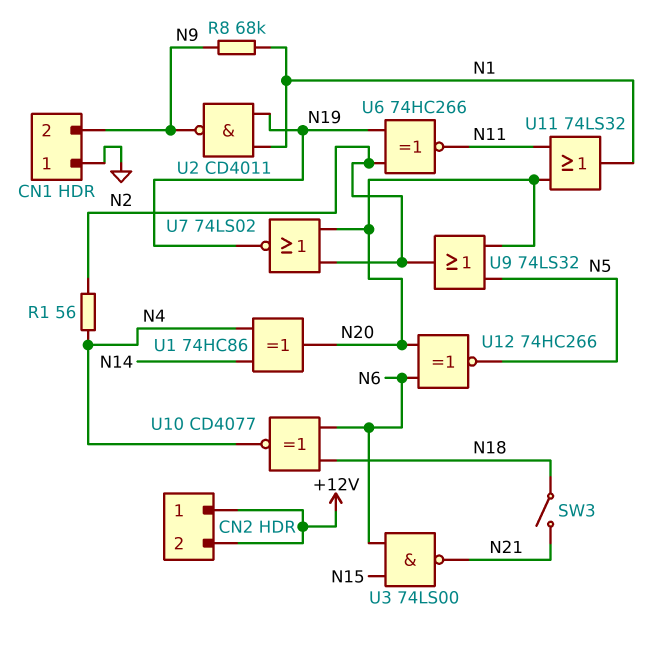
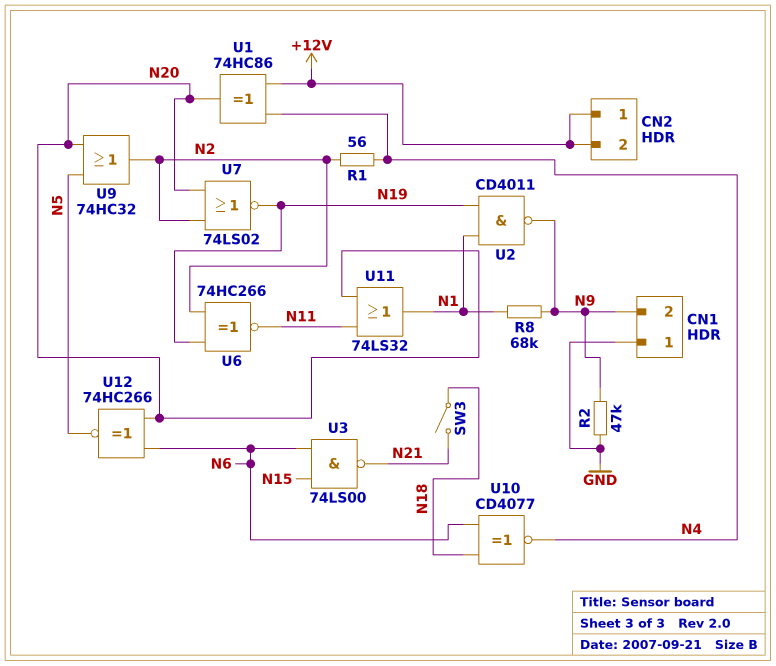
R2: none -> 47k (GND, N9)
U1: XOR 74HC86 (in N4, in N14, out N20) -> XOR 74HC86 (in +12V, in N4, out N20)
U9: OR 74LS32 (in N5, in N20, out N2) -> OR 74HC32 (in N5, in N20, out N2)

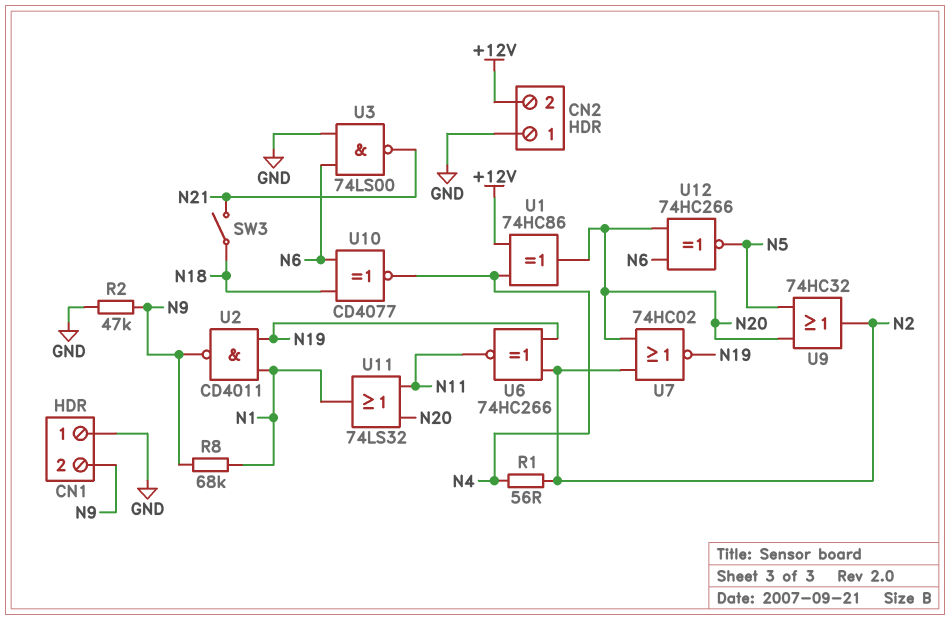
CN2 pin 1: +12V -> GND
U3: NAND 74LS00 (in N6, in N15, out N21) -> NAND 74LS00 (in GND, in N6, out N21)
U7: NOR 74LS02 (in N2, in N20, out N19) -> NOR 74HC02 (in N2, in N20, out N19)

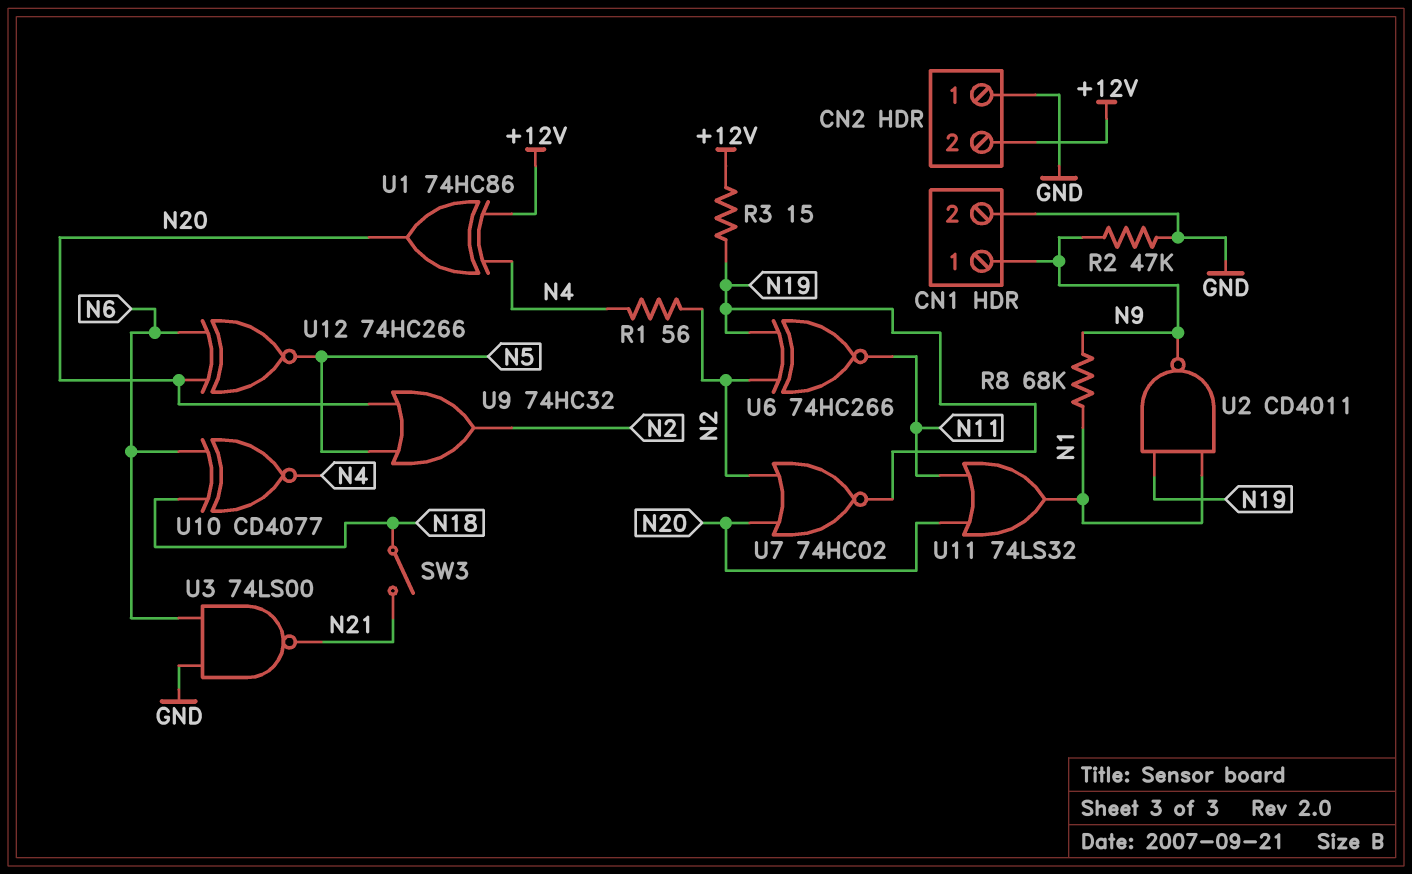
CN1 pin 1: GND -> N9
CN1 pin 2: N9 -> GND
R3: none -> 15 (+12V, N19)

